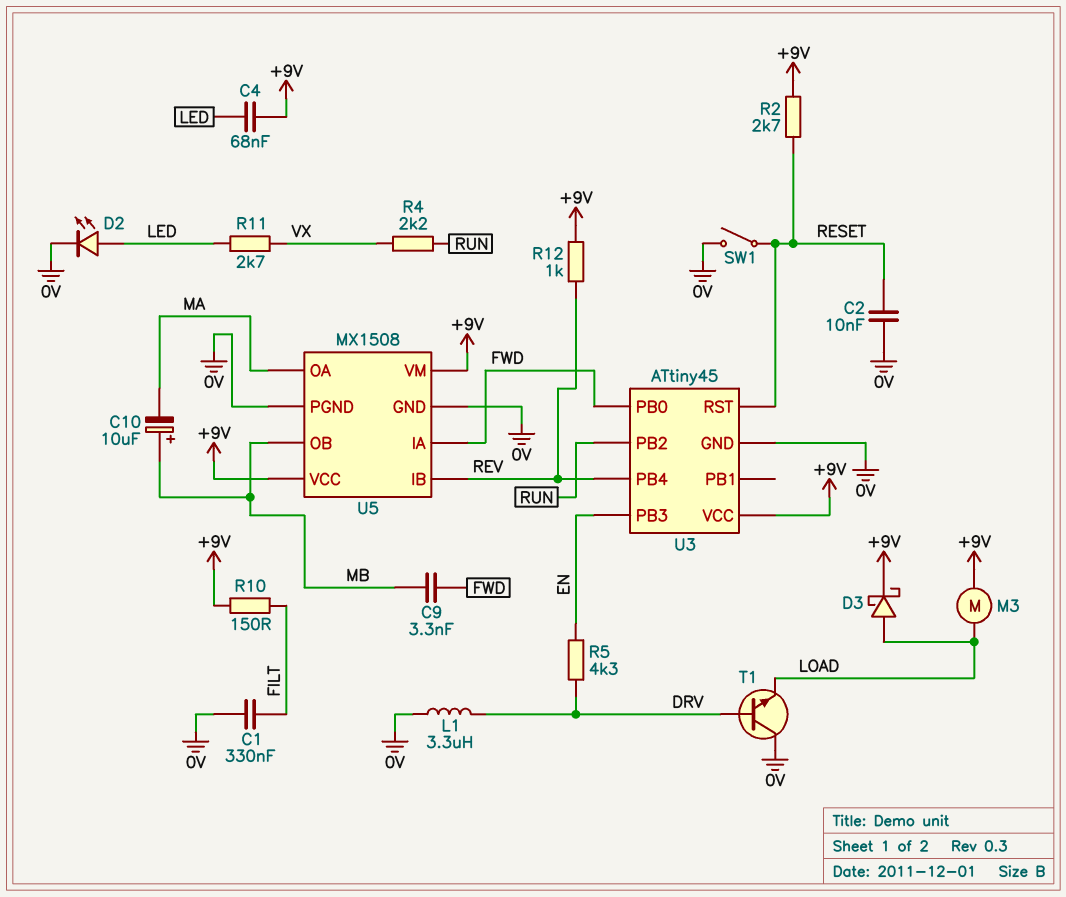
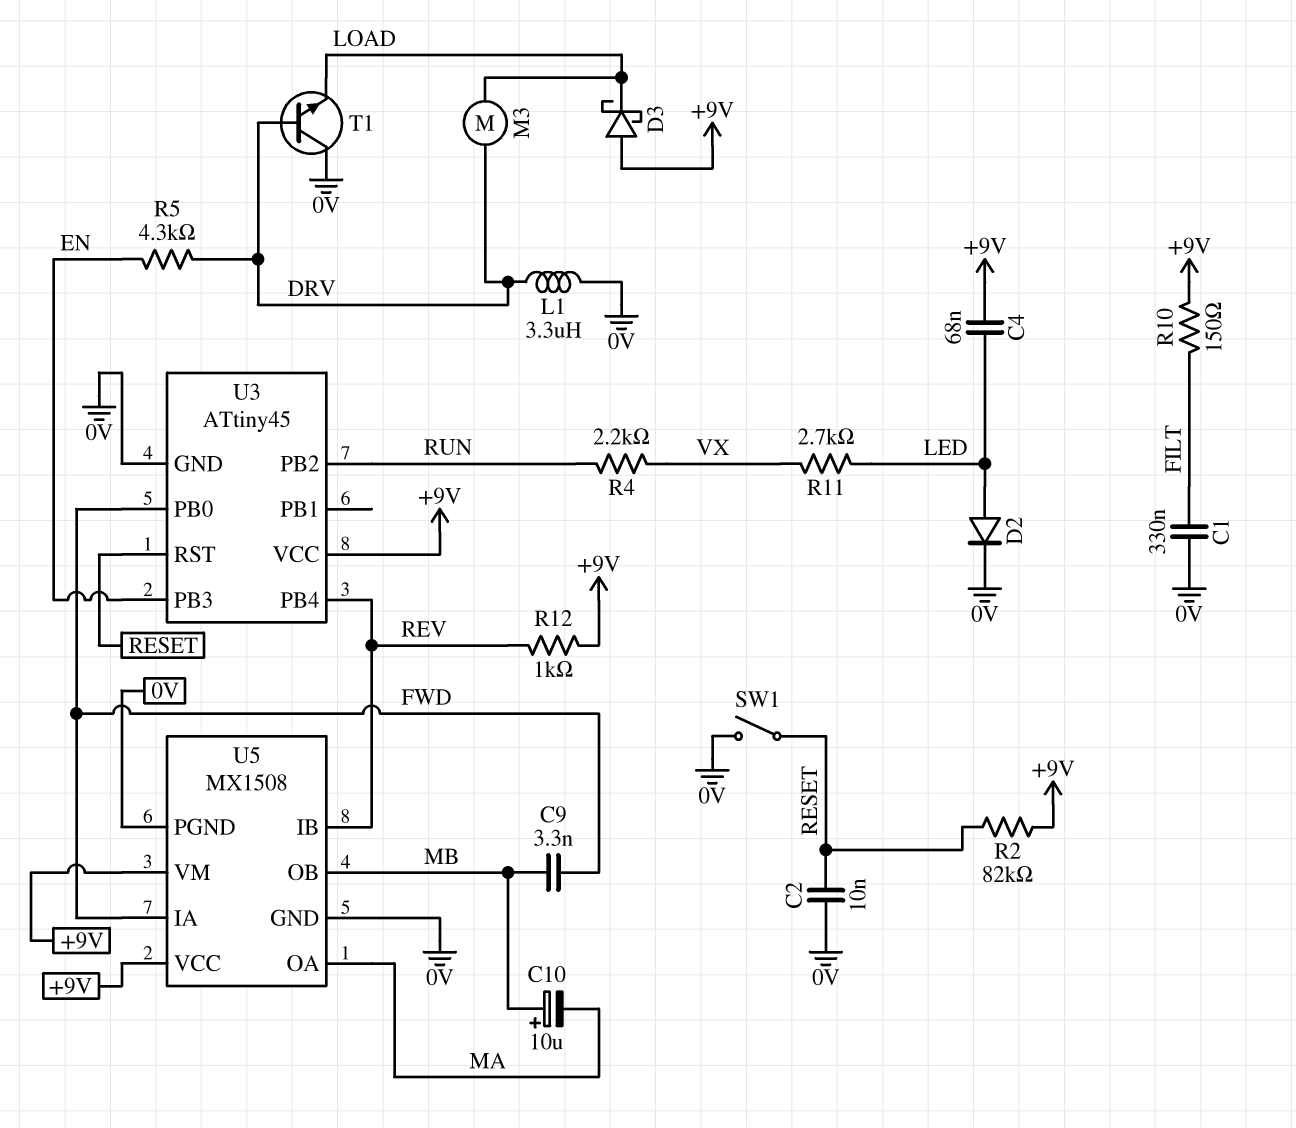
D2: LED (A LED, K 0V) -> diode (A LED, K 0V)
D3: schottky (A LOAD, K +9V) -> schottky (A +9V, K LOAD)
M3: motor (+9V, LOAD) -> motor (DRV, LOAD)
R2: 2.7k (+9V, RESET) -> 82k (+9V, RESET)

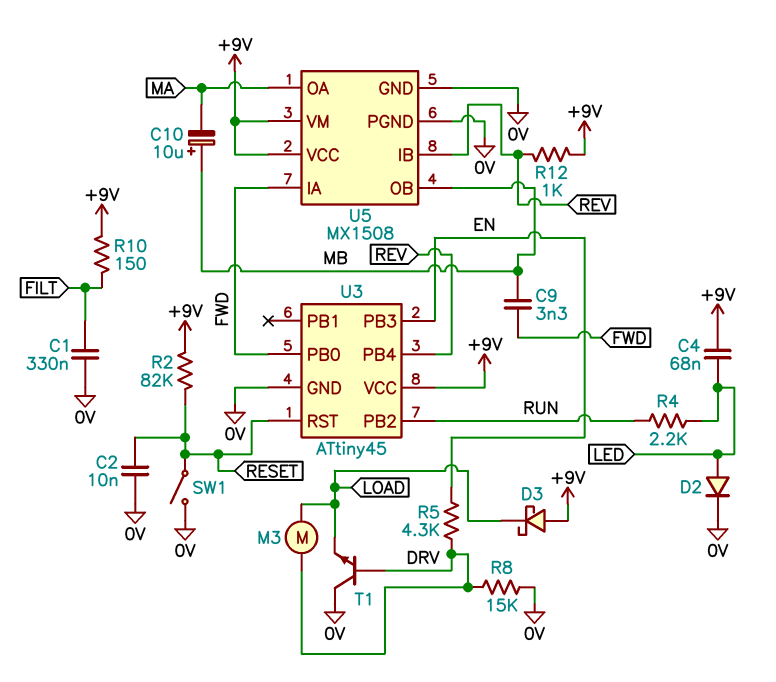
L1: 3.3uH (0V, DRV) -> none
R4: 2.2k (RUN, VX) -> 2.2k (LED, RUN)
R8: none -> 15k (0V, DRV)
R11: 2.7k (LED, VX) -> none

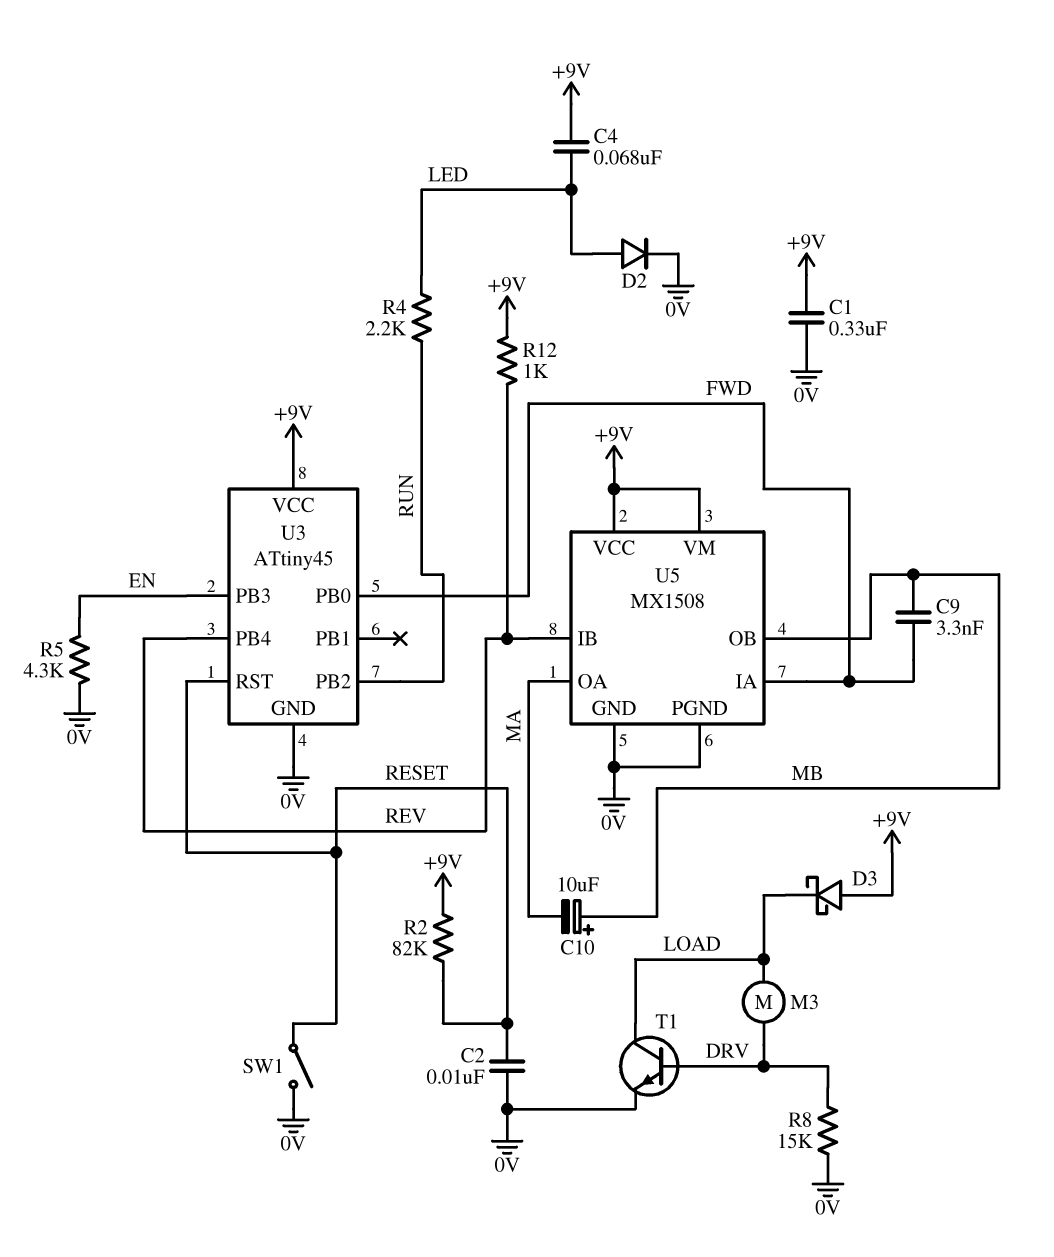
C1: 330nF (0V, FILT) -> 330nF (+9V, 0V)
R5: 4.3k (DRV, EN) -> 4.3k (0V, EN)
R10: 150 (+9V, FILT) -> none
T1: NPN (B DRV, C 0V, E LOAD) -> NPN (B DRV, C LOAD, E 0V)

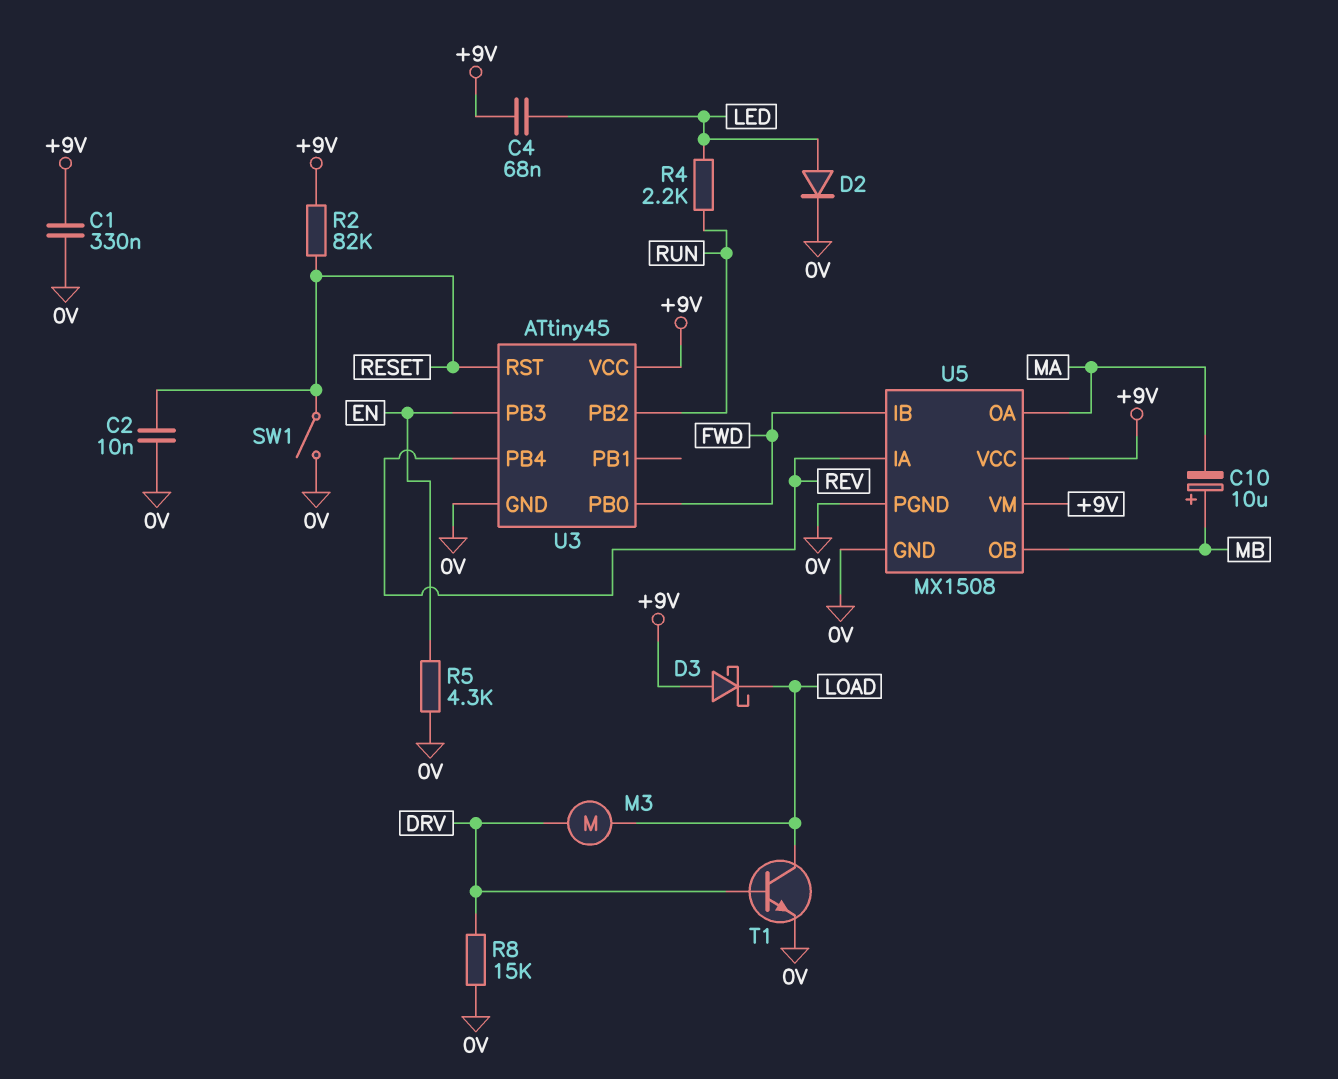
C9: 3.3nF (FWD, MB) -> none
R12: 1k (+9V, REV) -> none
U5 pin IA: FWD -> REV
U5 pin IB: REV -> FWD

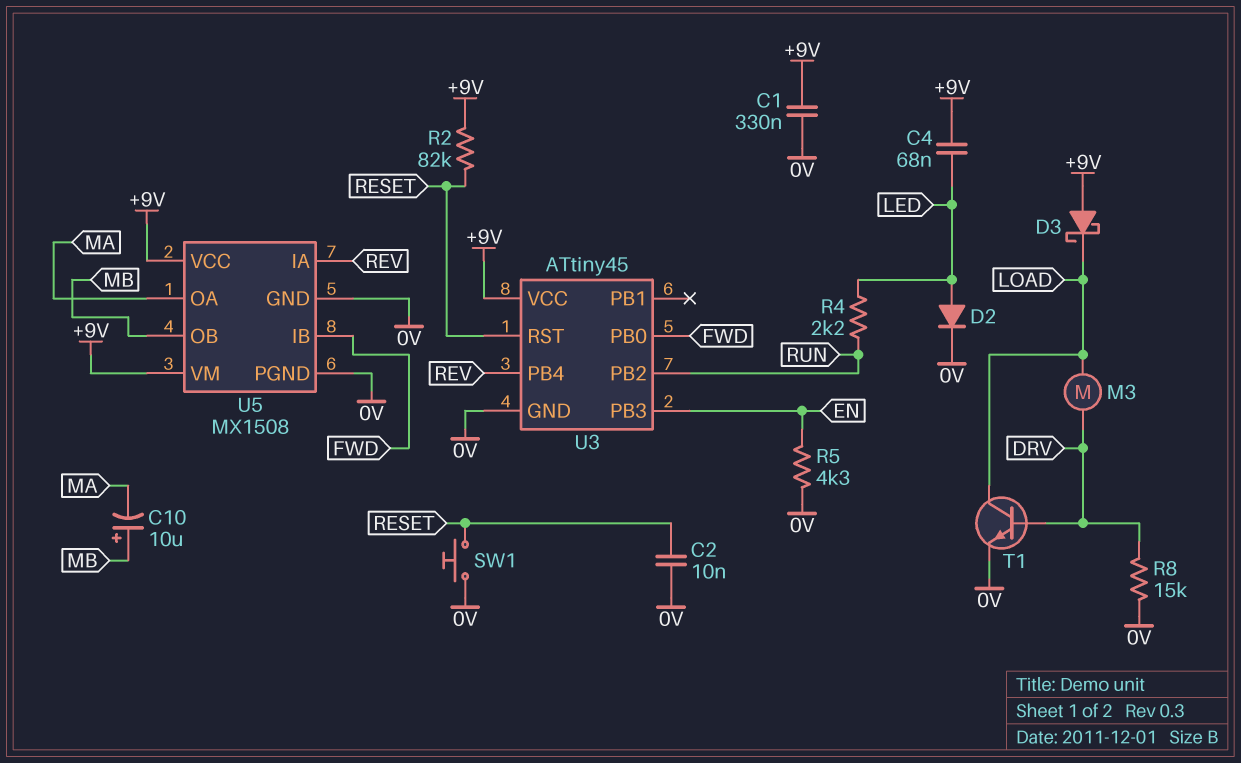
SW1: switch (0V, RESET) -> button (0V, RESET)

